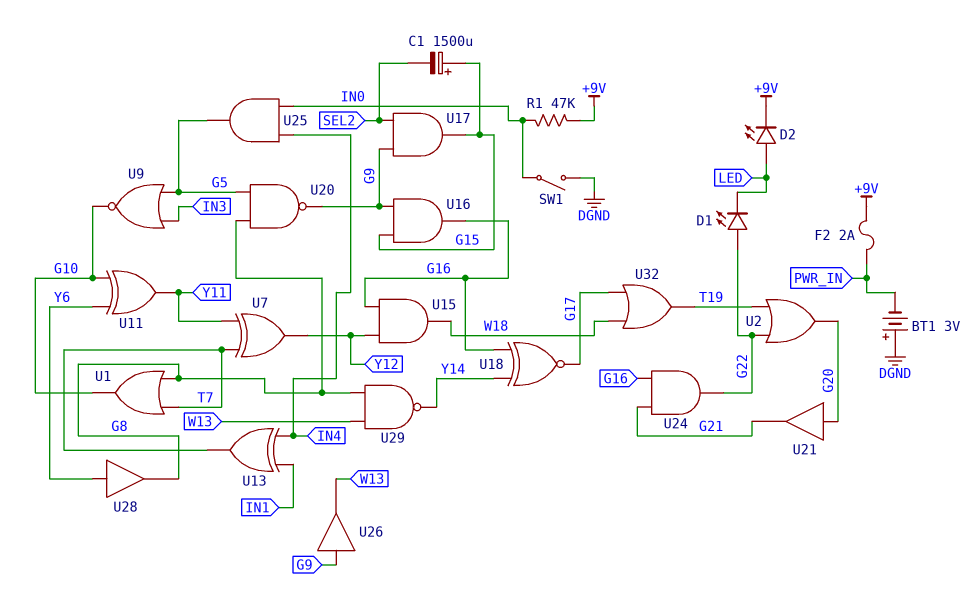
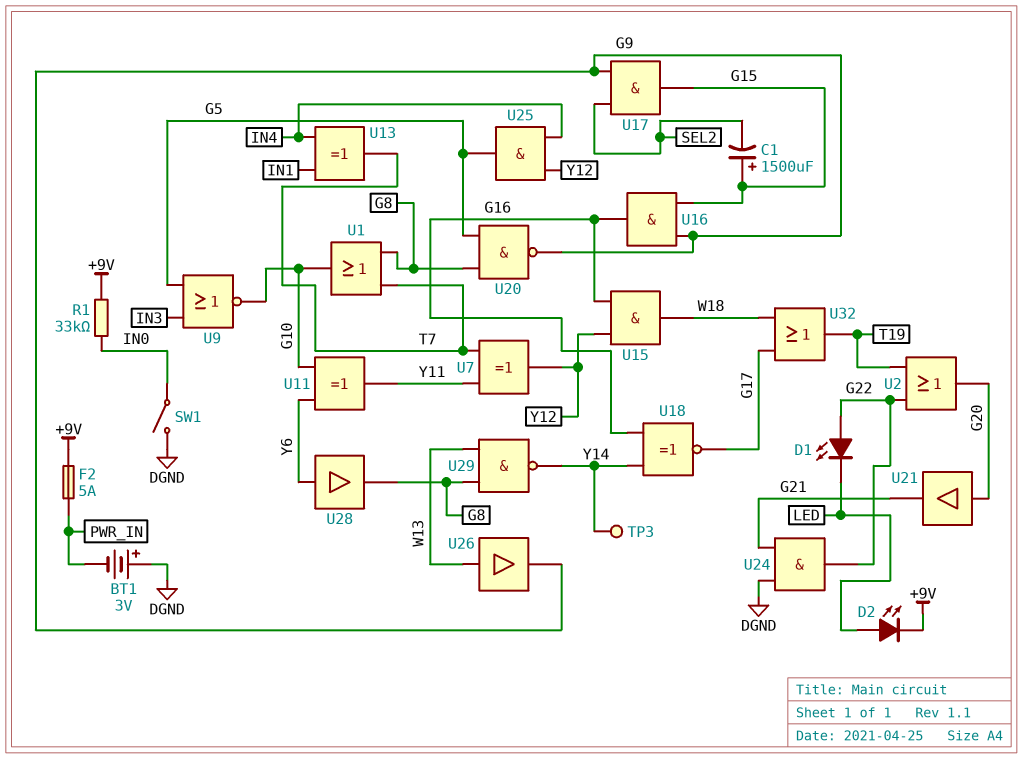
F2: 2A (+9V, PWR_IN) -> 5A (+9V, PWR_IN)
R1: 47k (+9V, IN0) -> 33k (+9V, IN0)
TP3: none -> test point (Y14)
U24: AND (in G16, in G21, out G22) -> AND (in DGND, in G21, out G22)
U25: AND (in IN0, in IN4, out G5) -> AND (in IN4, in Y12, out G5)
U26: buffer (in G9, out W13) -> buffer (in W13, out G9)

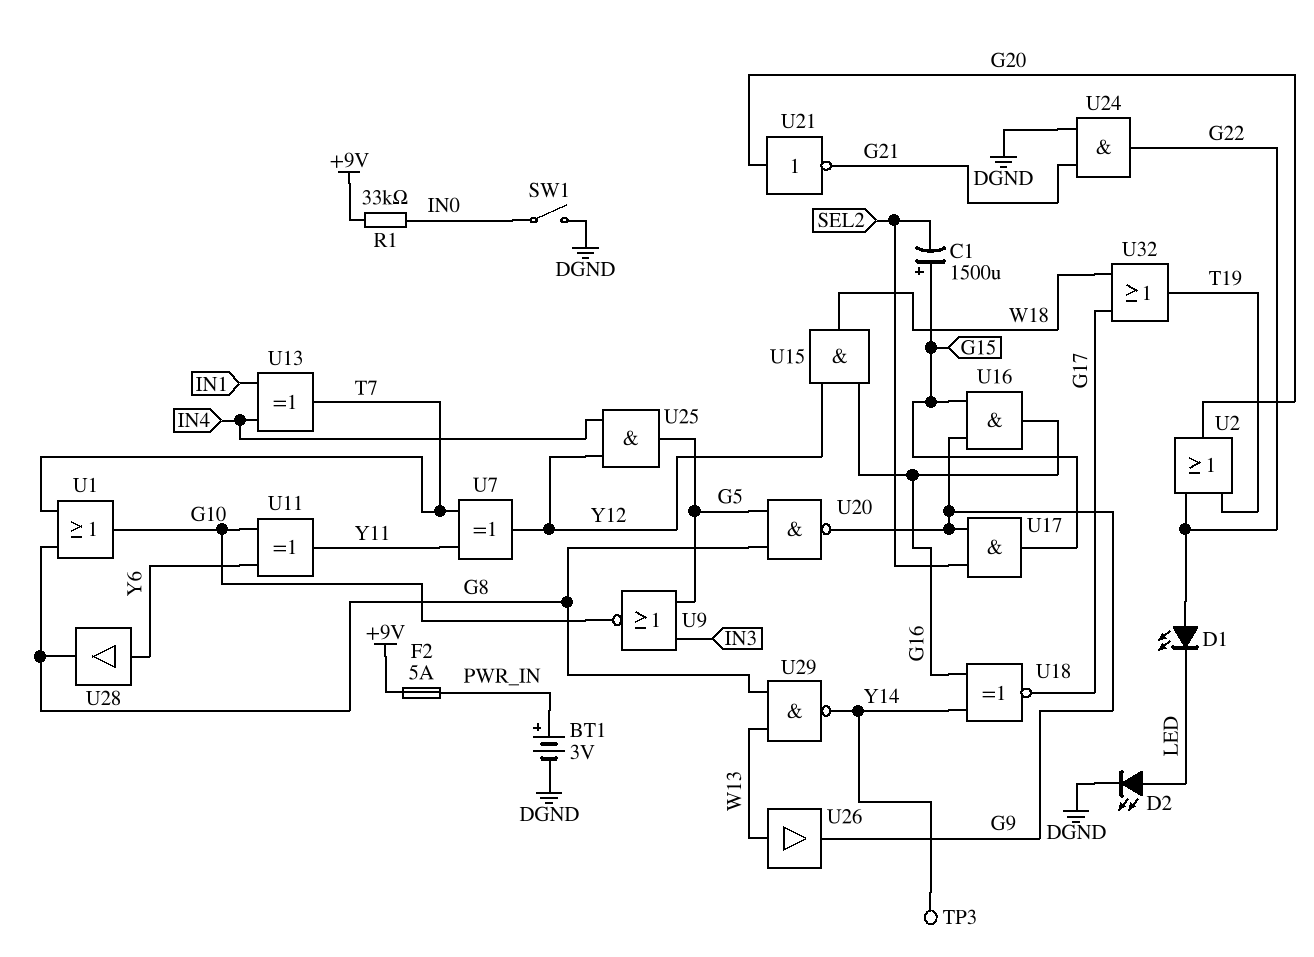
BT1: 3V (plus DGND, minus PWR_IN) -> 3V (plus PWR_IN, minus DGND)
D2: LED (A LED, K +9V) -> LED (A LED, K DGND)
U21: buffer (in G20, out G21) -> NOT (in G20, out G21)

